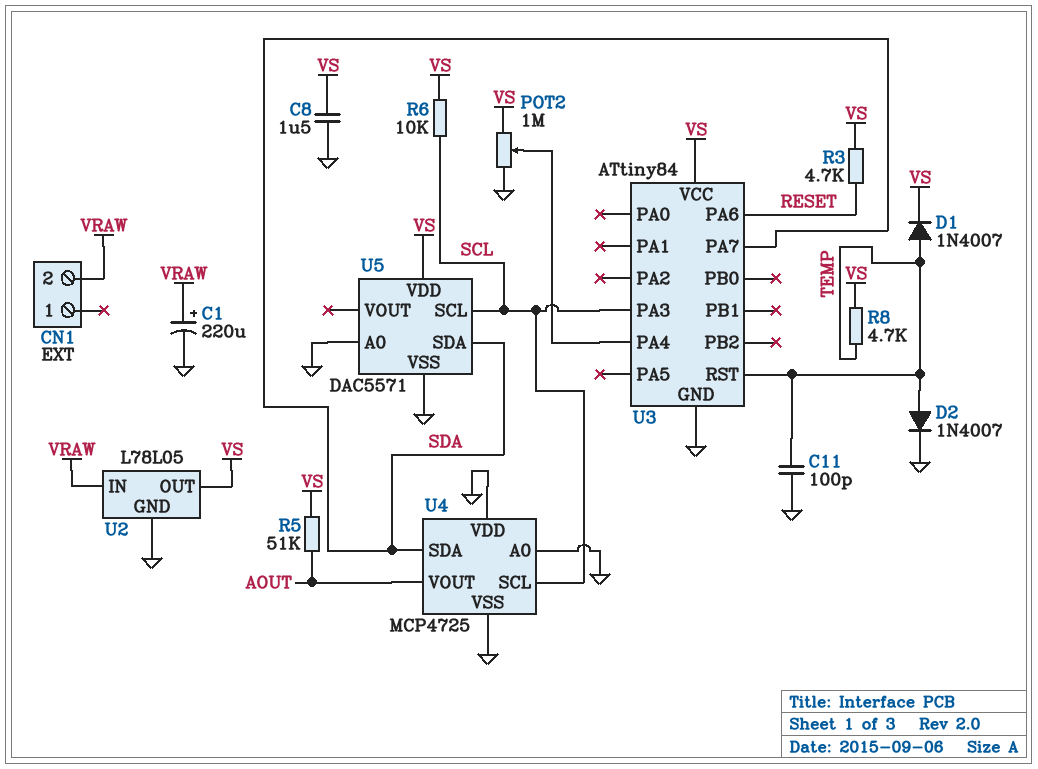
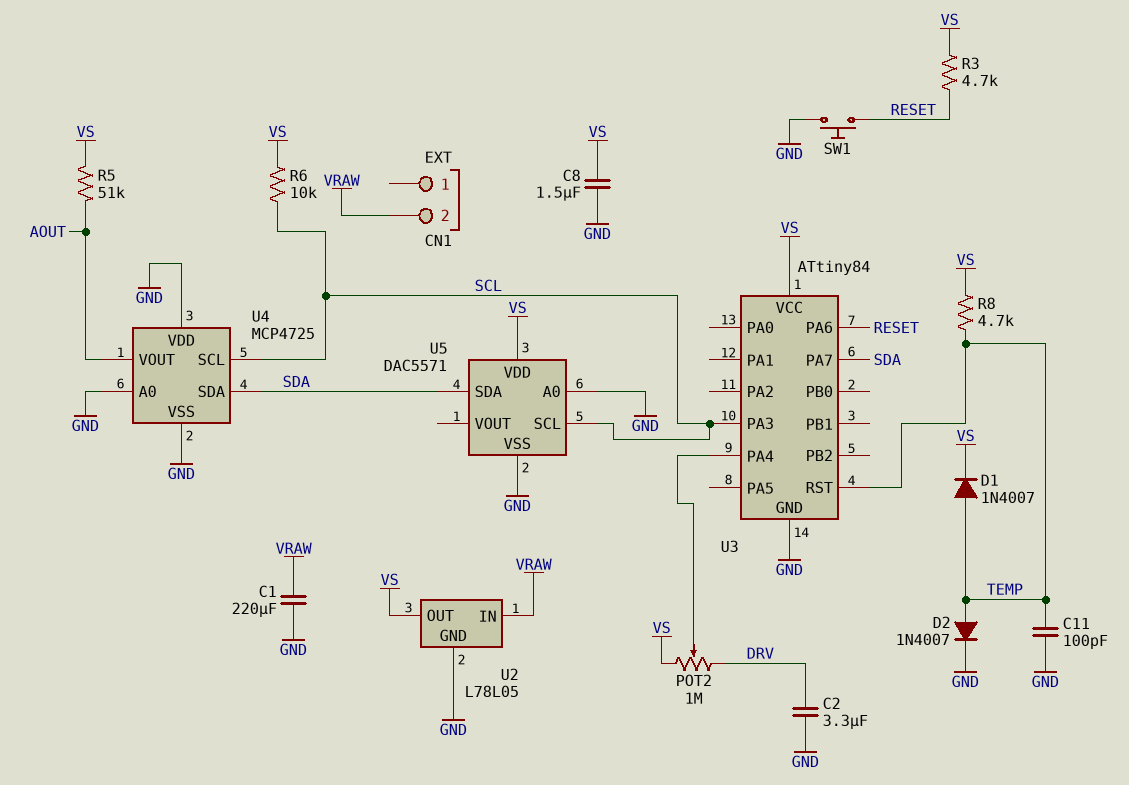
C1: 220uF (plus VRAW, minus GND) -> 220uF (GND, VRAW)
C2: none -> 3.3uF (DRV, GND)
POT2: 1M (GND, VS, wiper U3/PA4) -> 1M (DRV, VS, wiper U3/PA4)
SW1: none -> button (GND, RESET)

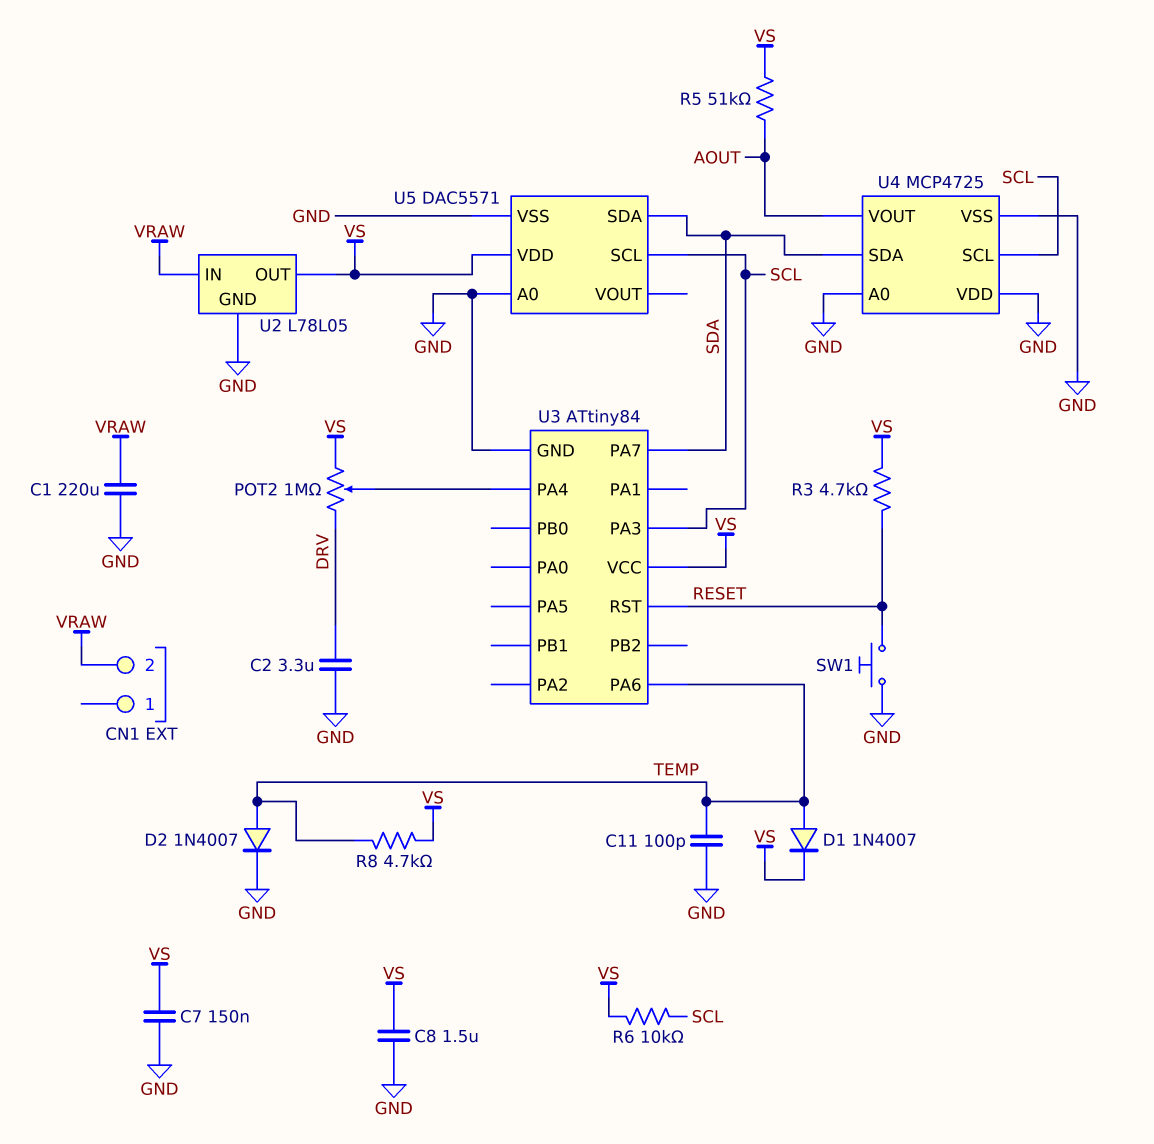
C7: none -> 150nF (GND, VS)
U3 pin PA6: RESET -> TEMP
U3 pin RST: TEMP -> RESET

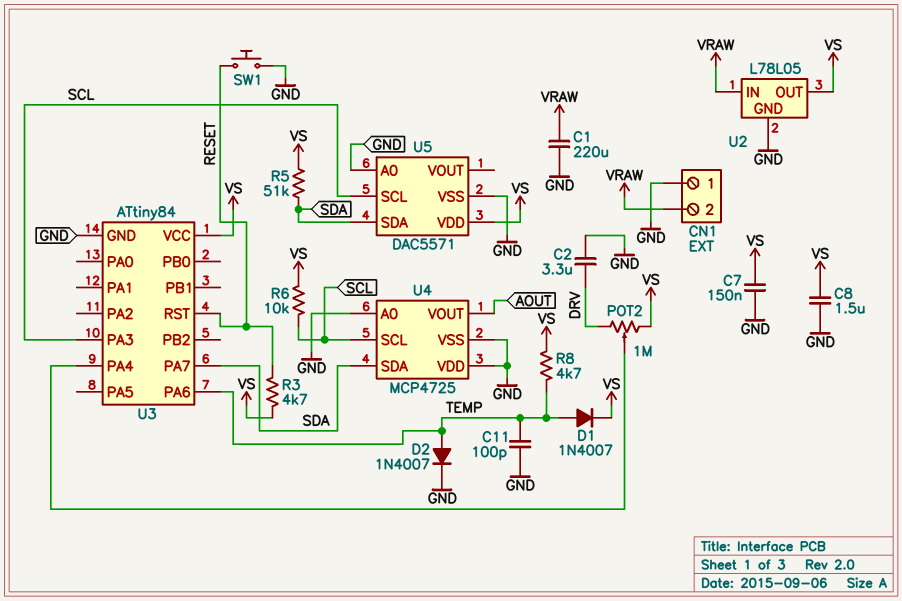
CN1 pin 1: none -> GND
R5: 51k (AOUT, VS) -> 51k (SDA, VS)

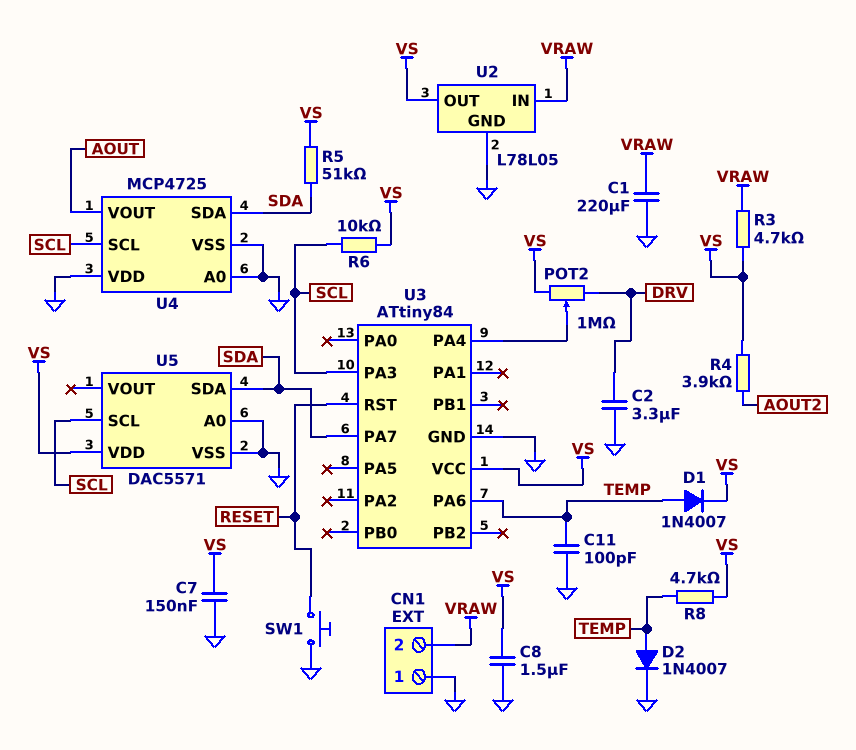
R3: 4.7k (RESET, VS) -> 4.7k (VRAW, VS)
R4: none -> 3.9k (AOUT2, VS)

